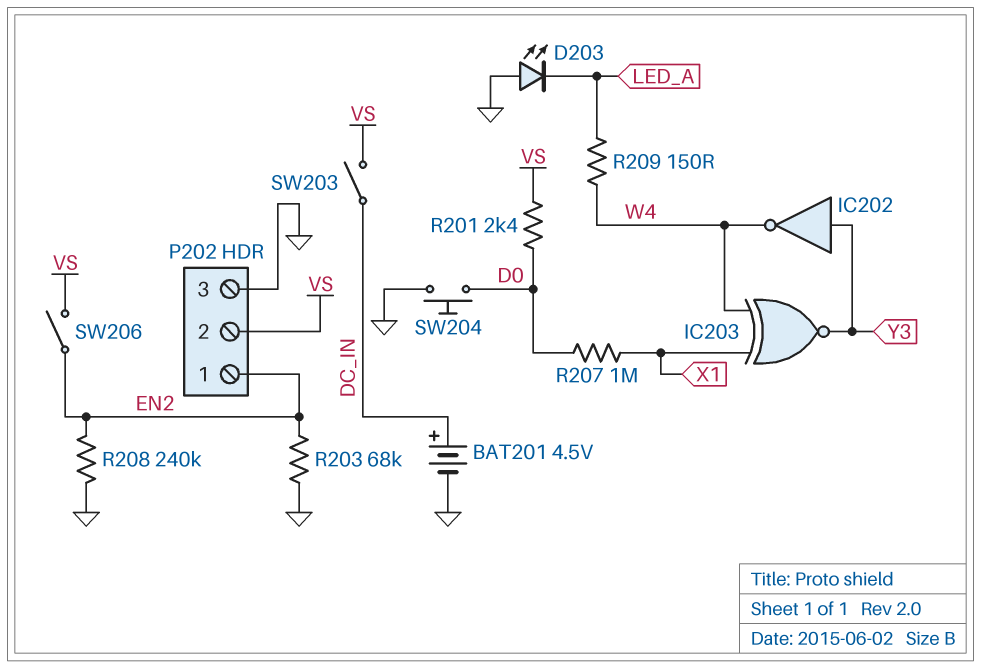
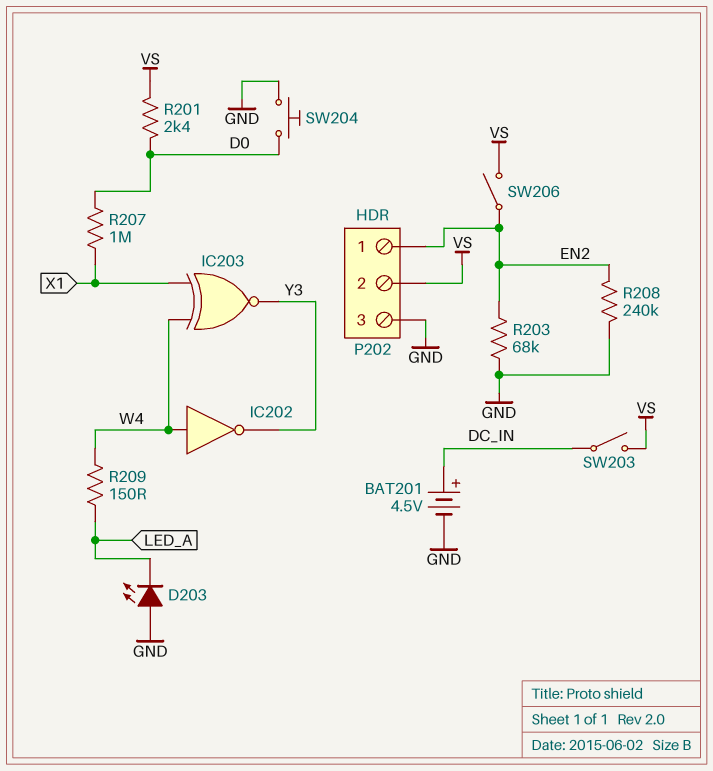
IC202: NOT (in Y3, out W4) -> NOT (in W4, out Y3)

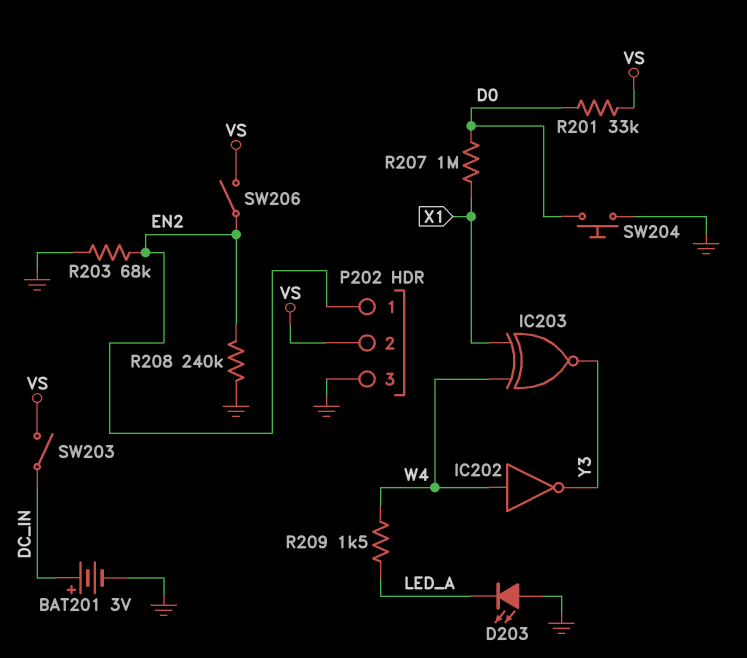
BAT201: 4.5V (plus DC_IN, minus GND) -> 3V (plus DC_IN, minus GND)
R201: 2.4k (D0, VS) -> 33k (D0, VS)
R209: 150 (LED_A, W4) -> 1.5k (LED_A, W4)

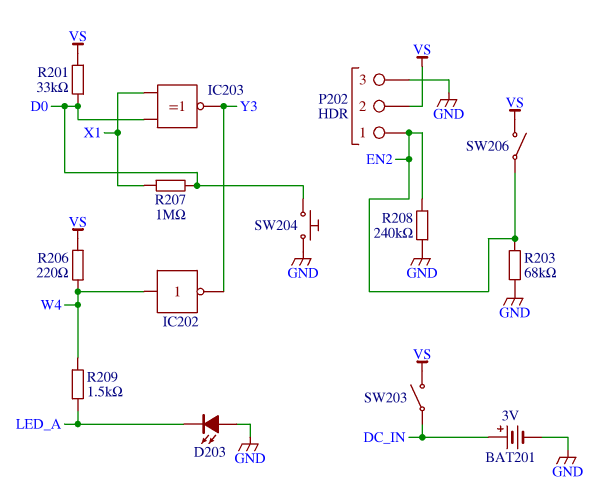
IC203: XNOR (in W4, in X1, out Y3) -> XNOR (in D0, in X1, out Y3)
R206: none -> 220 (VS, W4)

